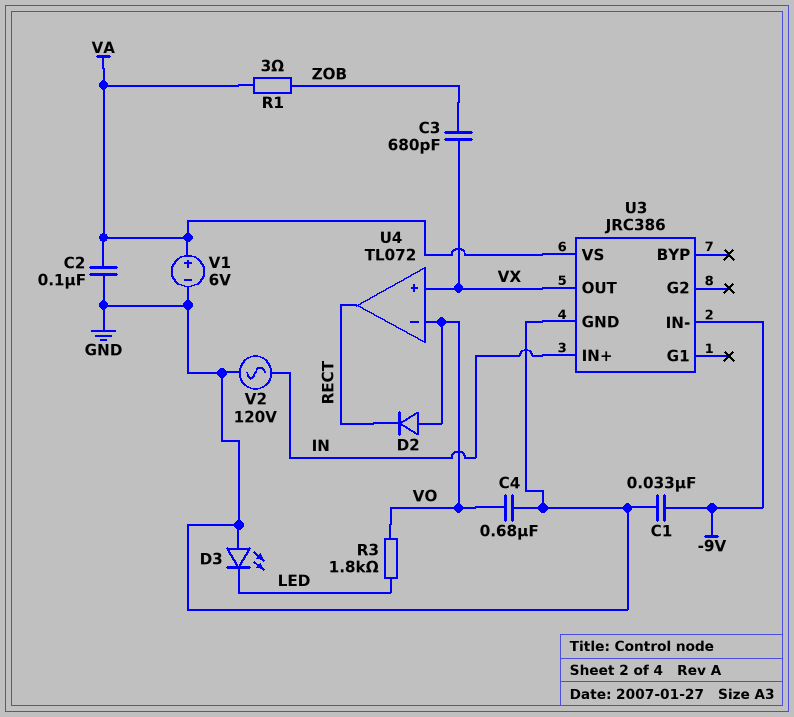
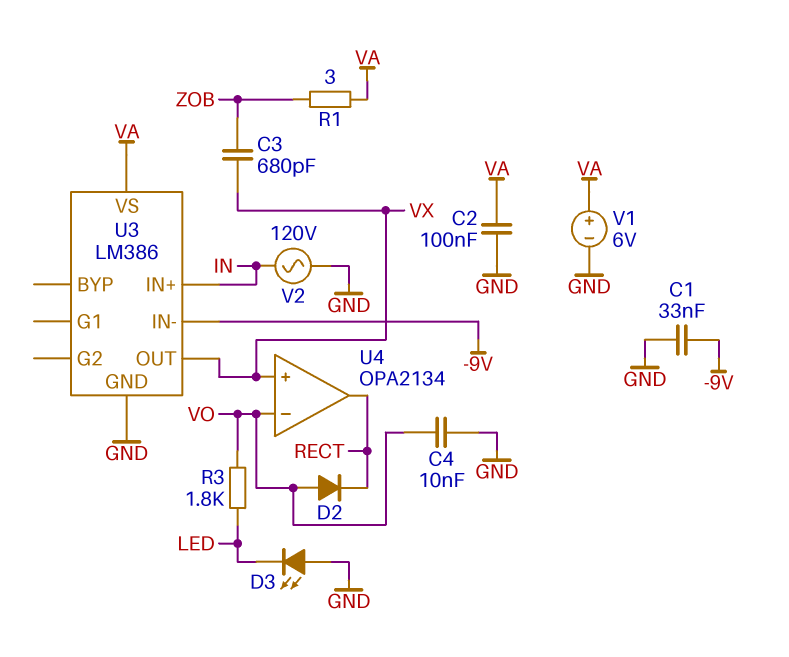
C4: 680nF (GND, VO) -> 10nF (GND, VO)
U3: JRC386 -> LM386
U4: TL072 -> OPA2134

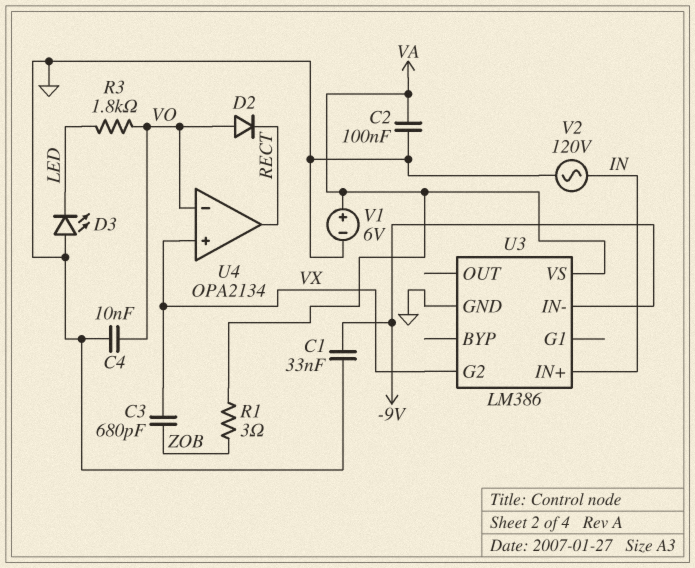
U3 pin G2: none -> VX
U3 pin OUT: VX -> none

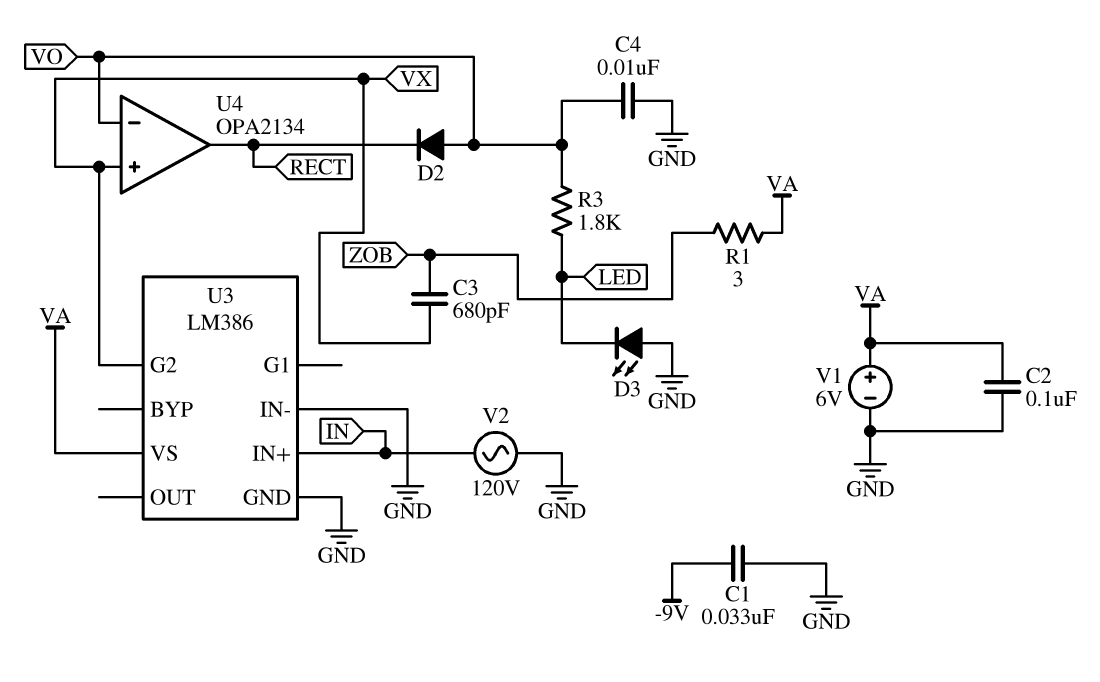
U3 pin IN-: -9V -> GND

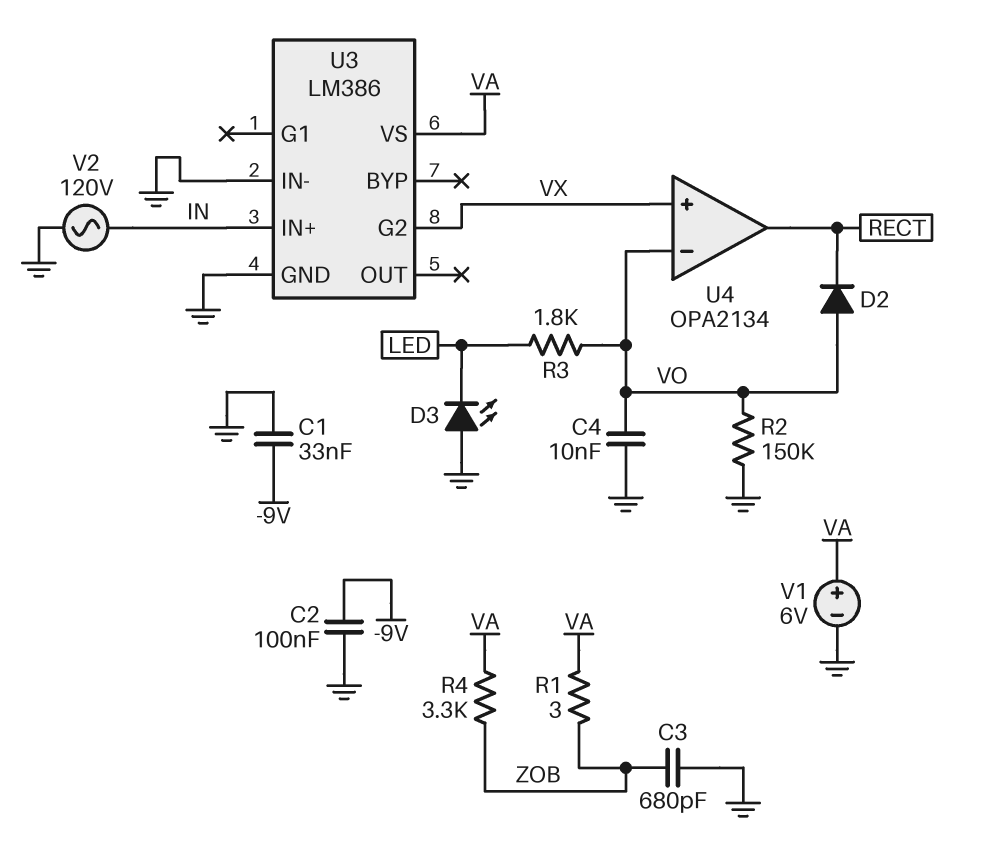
C2: 100nF (GND, VA) -> 100nF (-9V, GND)
C3: 680pF (VX, ZOB) -> 680pF (GND, ZOB)
R2: none -> 150k (GND, VO)
R4: none -> 3.3k (VA, ZOB)

